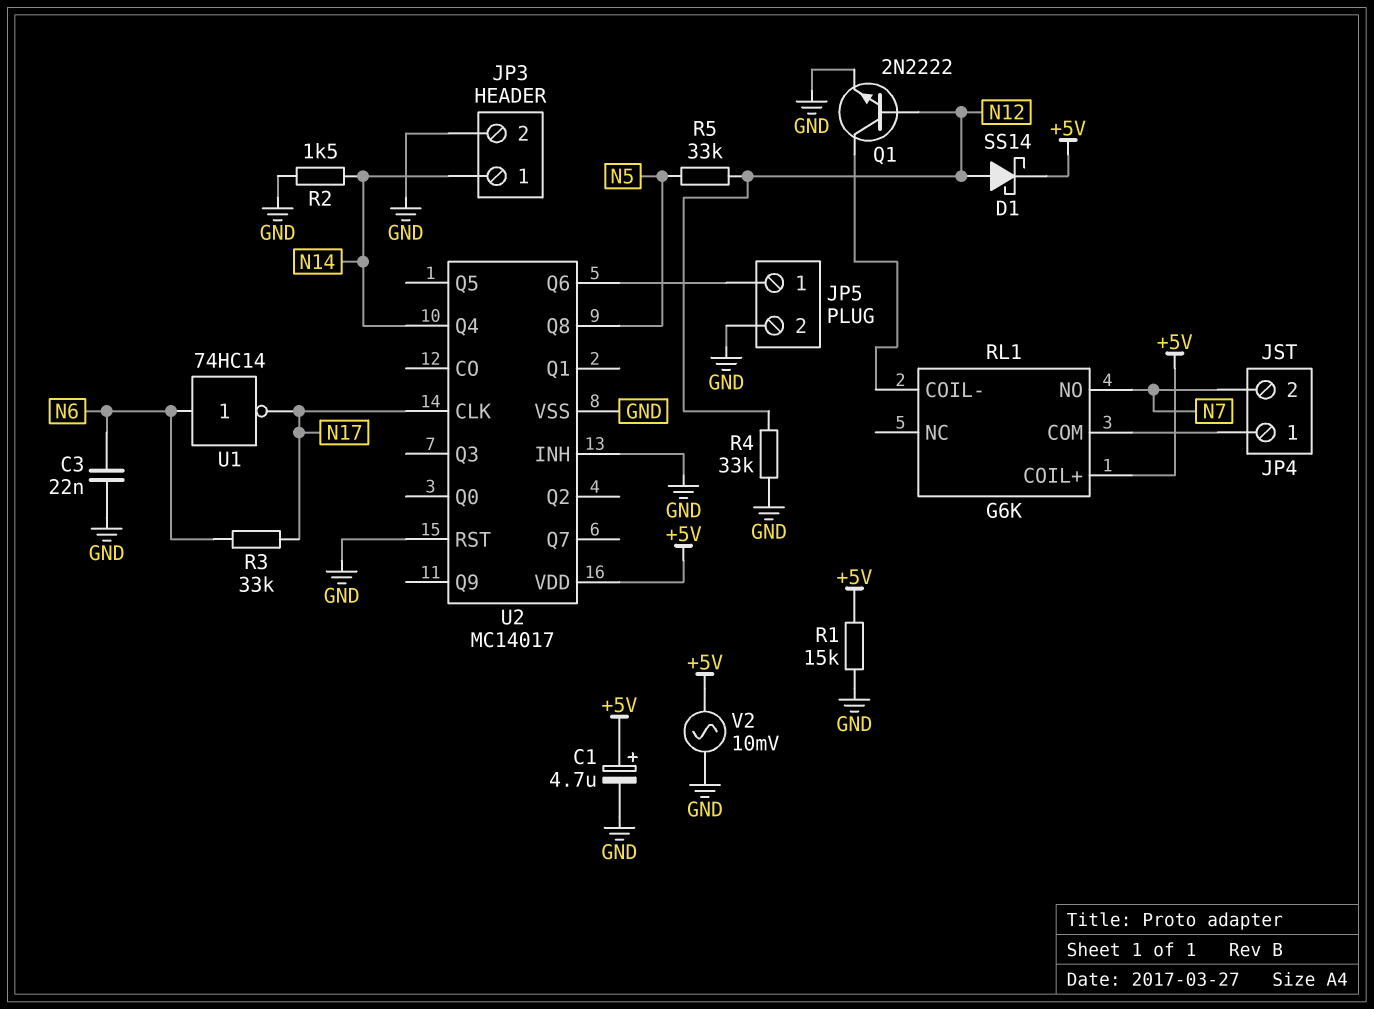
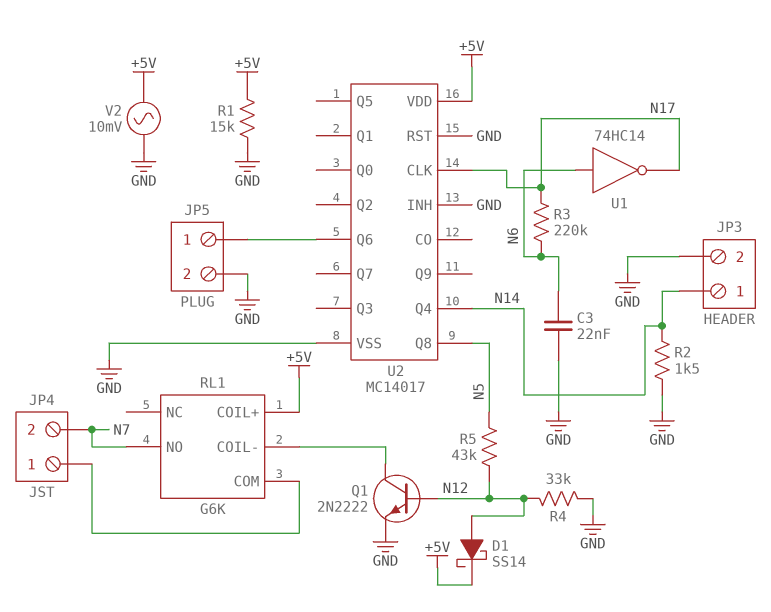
C1: 4.7uF (plus +5V, minus GND) -> none
R3: 33k (N6, N17) -> 220k (N6, N17)
R5: 33k (N5, N12) -> 43k (N5, N12)

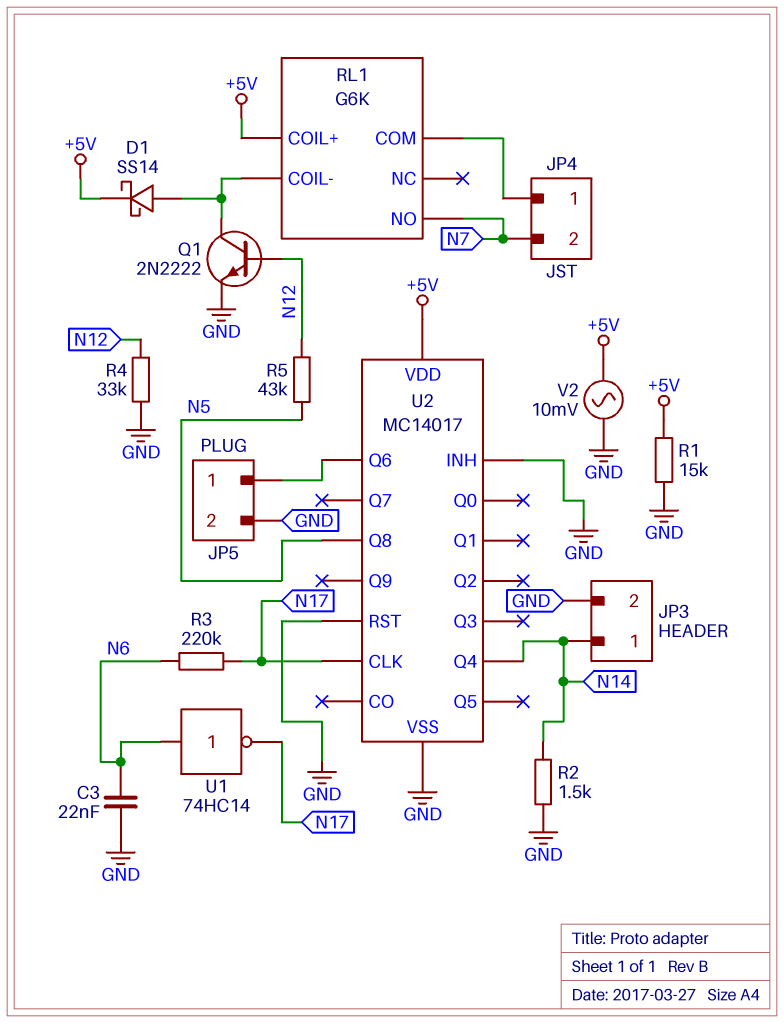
D1: schottky SS14 (A N12, K +5V) -> schottky SS14 (A RL1/COIL-, K +5V)

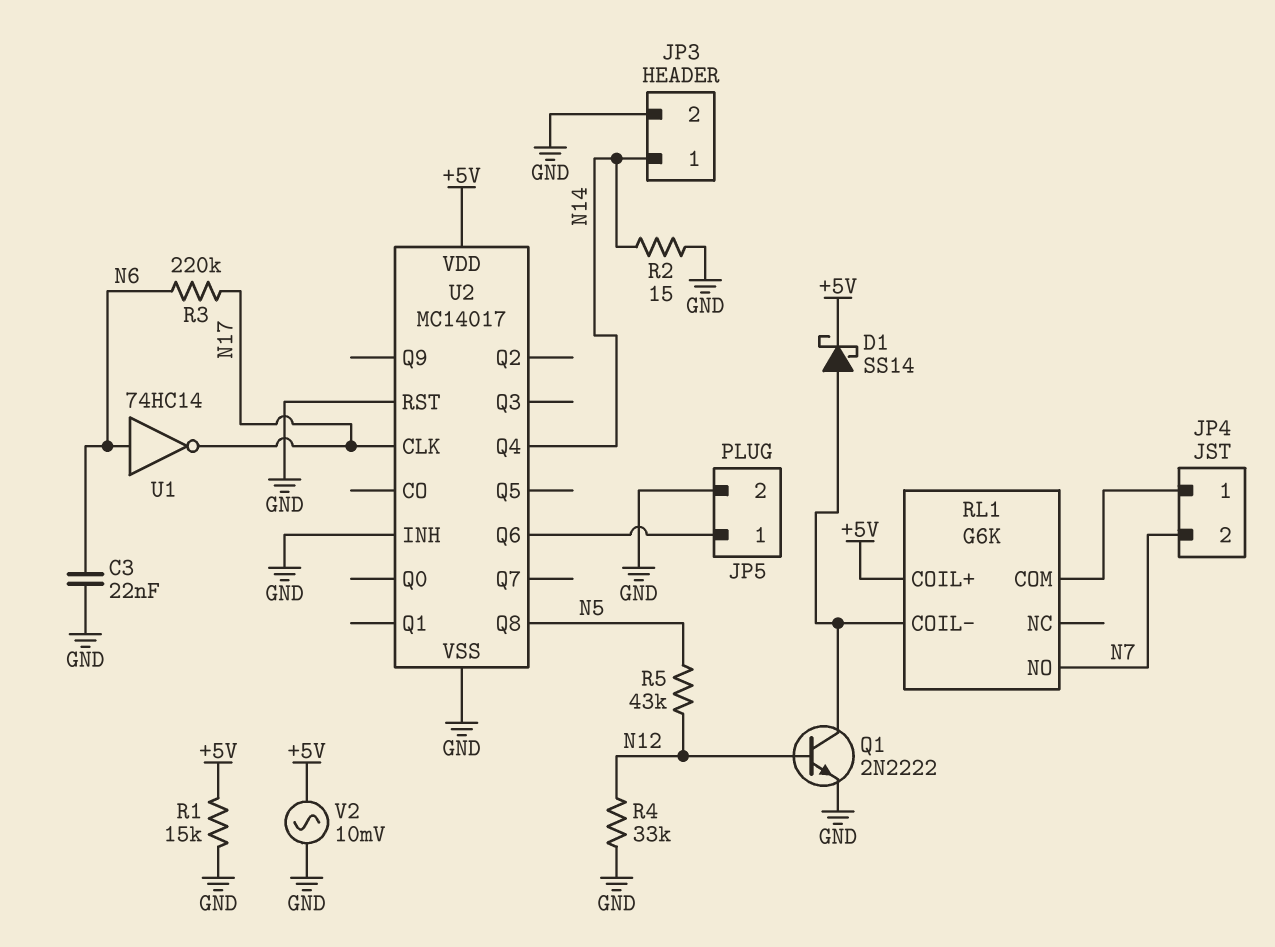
R2: 1.5k (GND, N14) -> 15 (GND, N14)

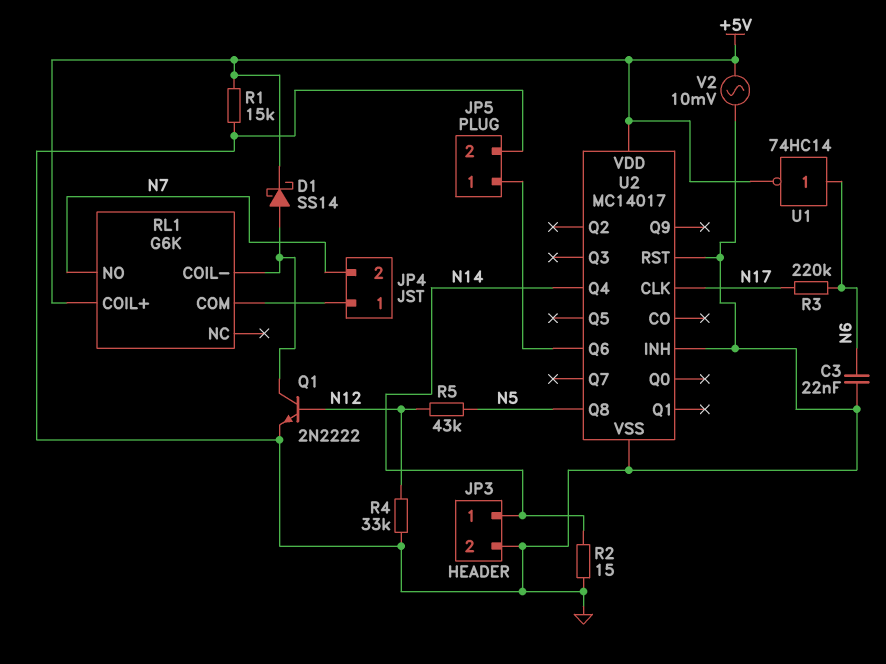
U1: NOT 74HC14 (in N6, out N17) -> NOT 74HC14 (in N6, out +5V)

